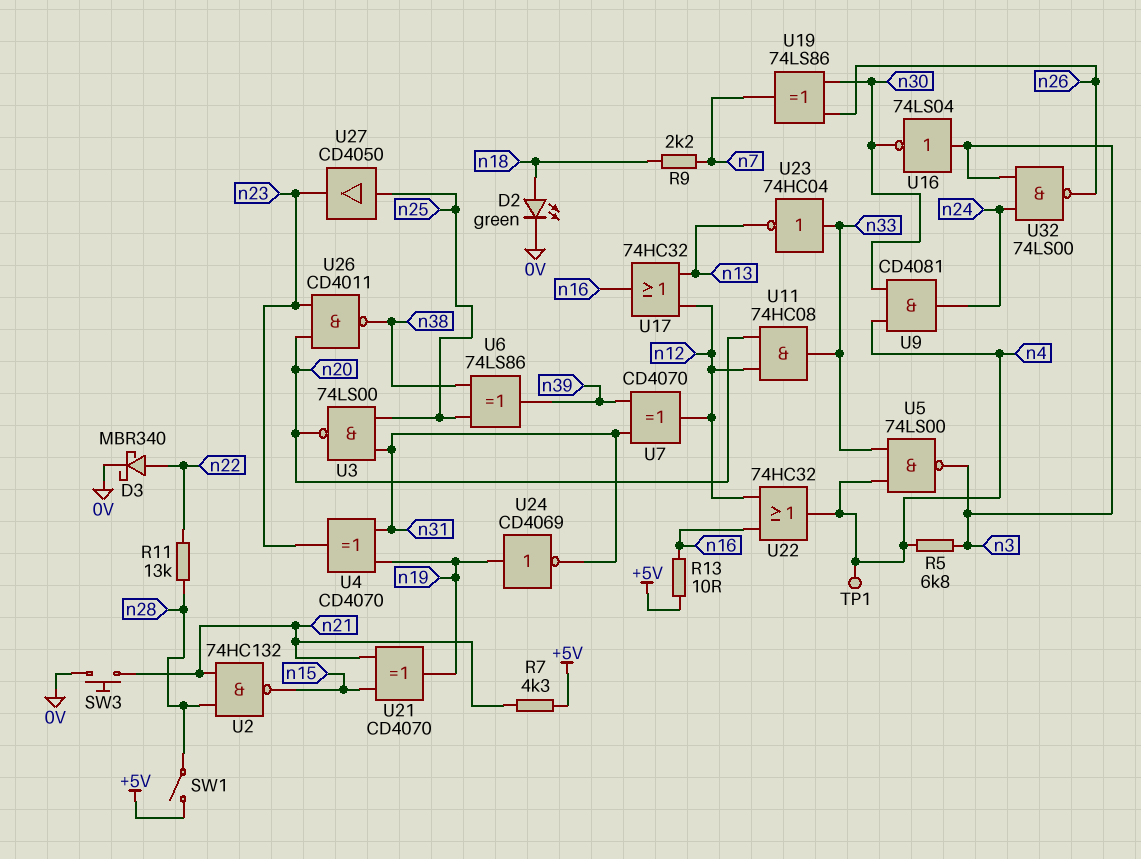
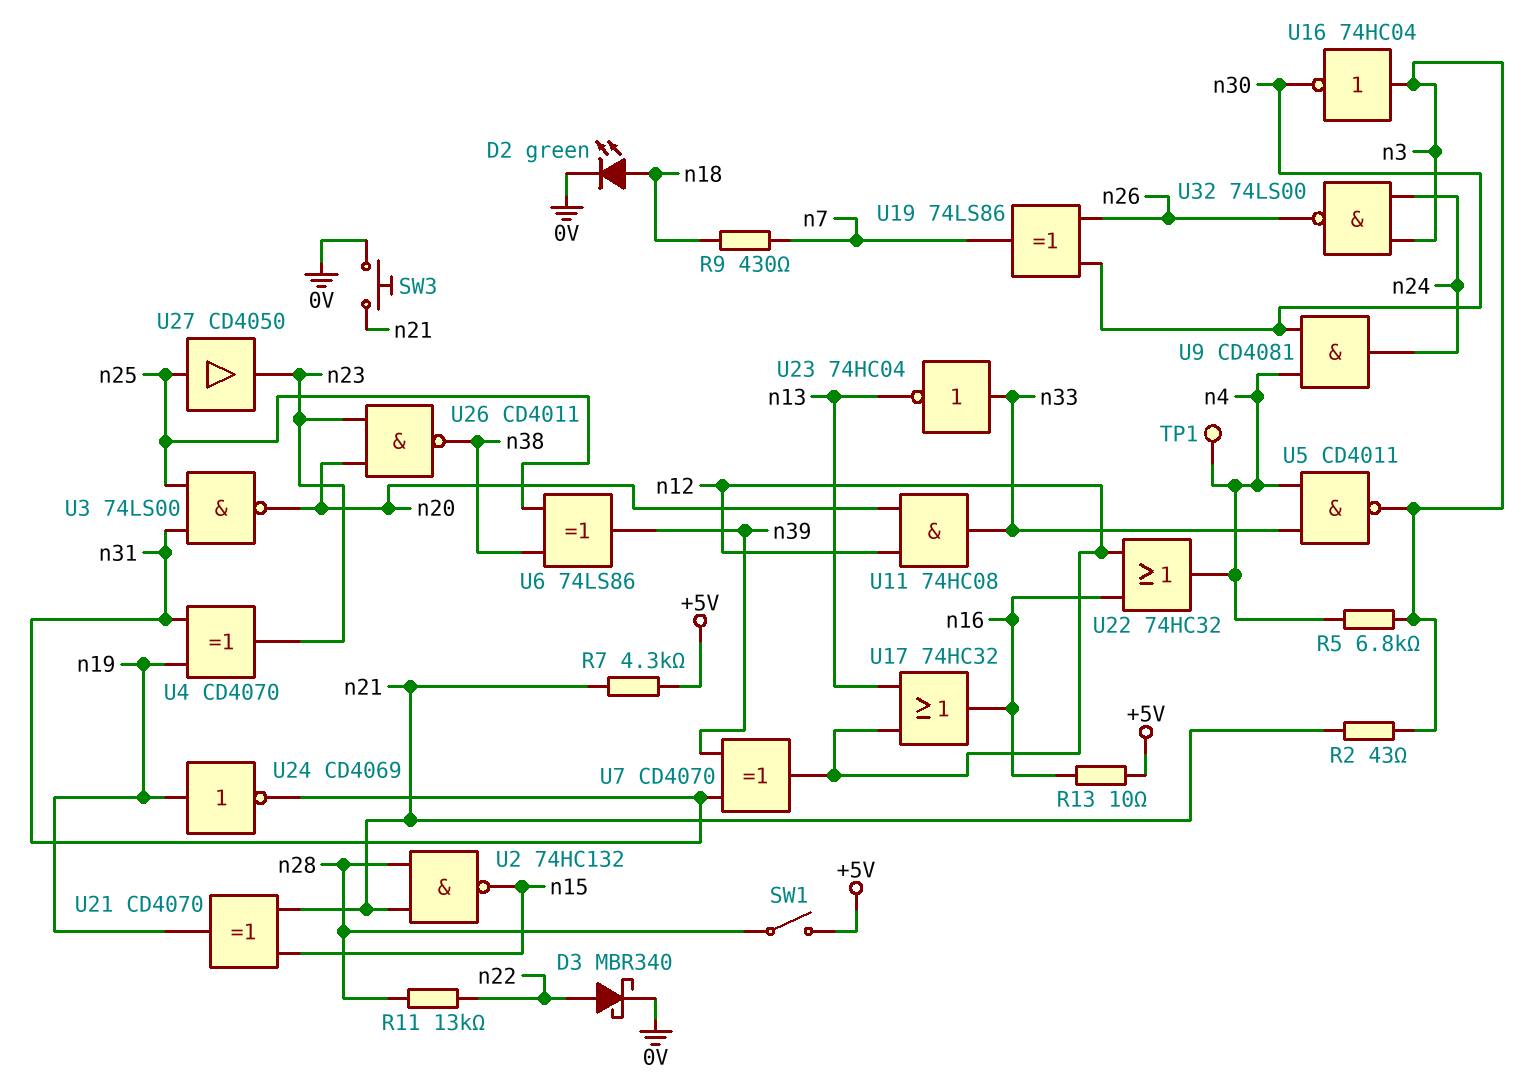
R2: none -> 43 (n3, n21)
R9: 2.2k (n7, n18) -> 430 (n7, n18)
U5: NAND 74LS00 (in n4, in n33, out n3) -> NAND CD4011 (in n4, in n33, out n3)
U16: NOT 74LS04 (in n3, out n30) -> NOT 74HC04 (in n3, out n30)

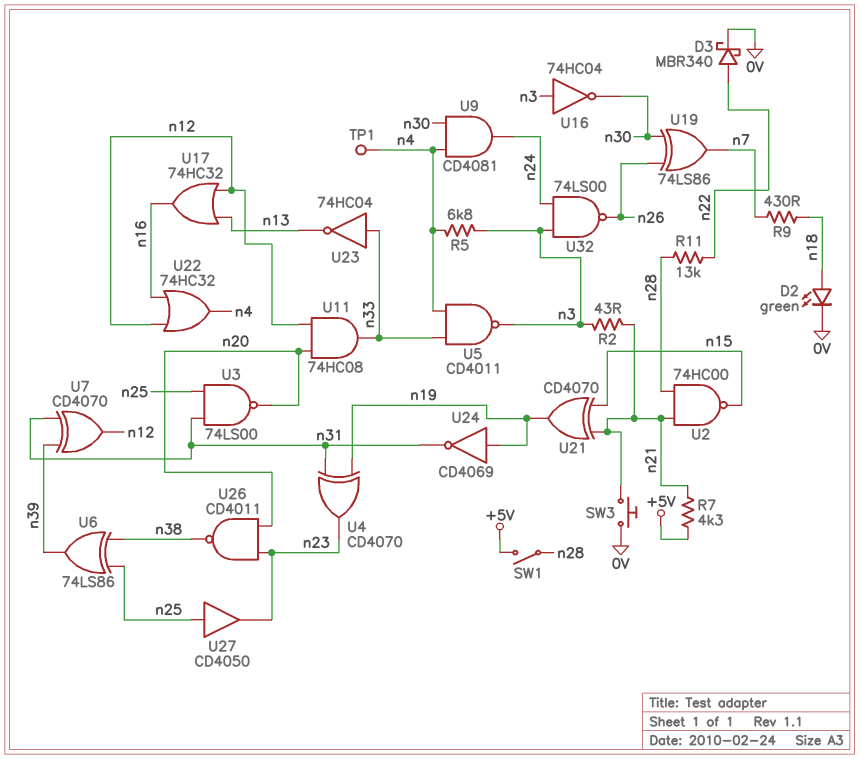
R13: 10 (+5V, n16) -> none
U2: NAND 74HC132 (in n21, in n28, out n15) -> NAND 74HC00 (in n21, in n28, out n15)

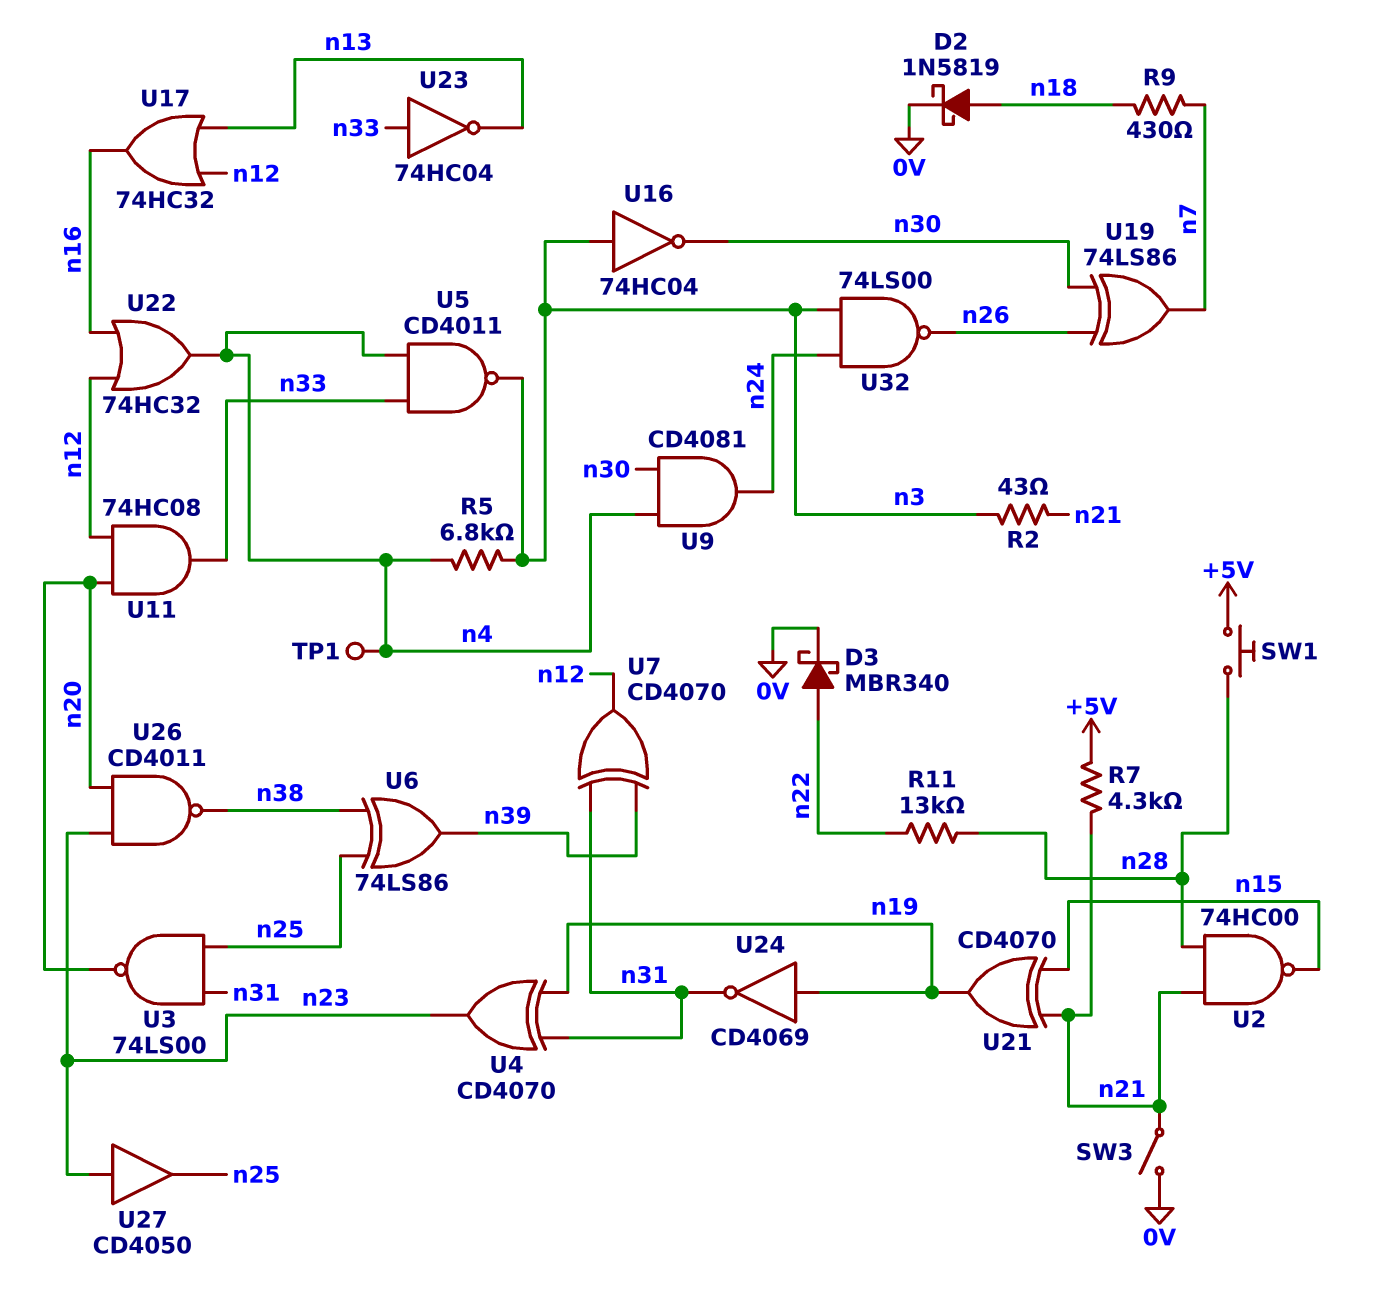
D2: LED green (A n18, K 0V) -> schottky 1N5819 (A n18, K 0V)
SW1: switch (+5V, n28) -> button (+5V, n28)
SW3: button (0V, n21) -> switch (0V, n21)
U27: buffer CD4050 (in n25, out n23) -> buffer CD4050 (in n23, out n25)

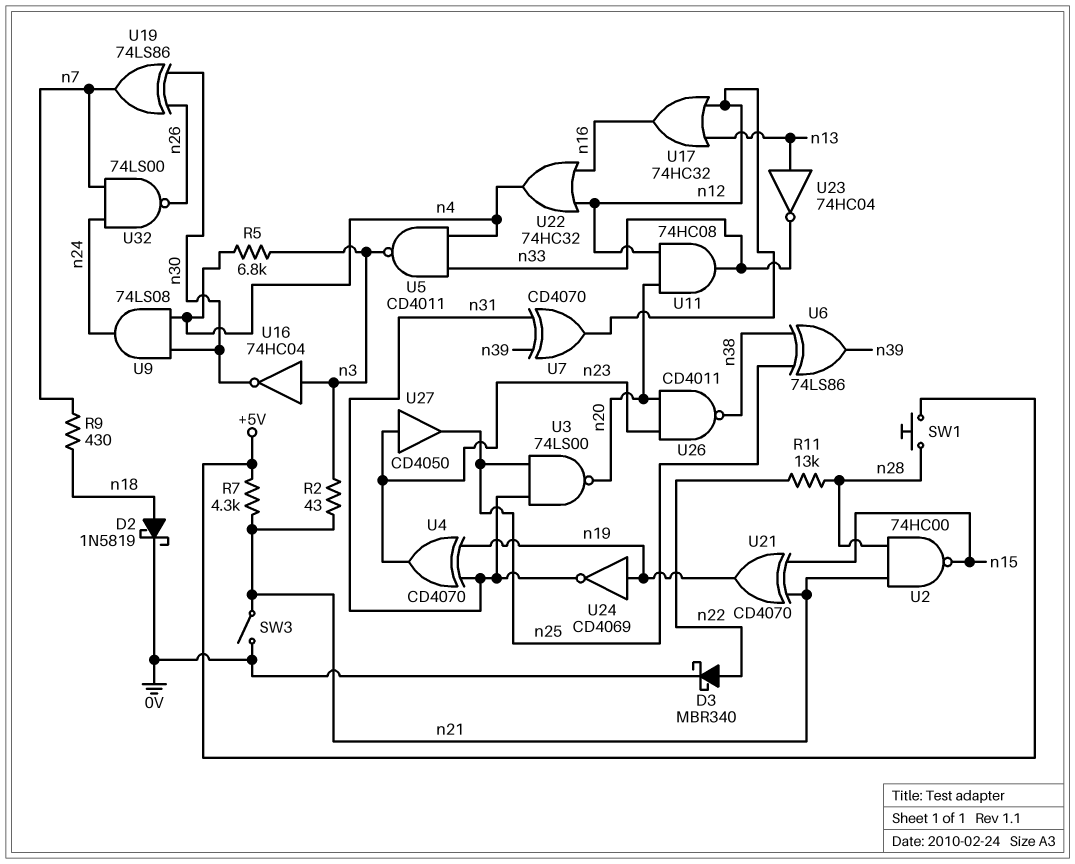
TP1: test point (n4) -> none
U9: AND CD4081 (in n4, in n30, out n24) -> AND 74LS08 (in n4, in n30, out n24)
U23: NOT 74HC04 (in n33, out n13) -> NOT 74HC04 (in n13, out n33)
U32: NAND 74LS00 (in n3, in n24, out n26) -> NAND 74LS00 (in n7, in n24, out n26)

